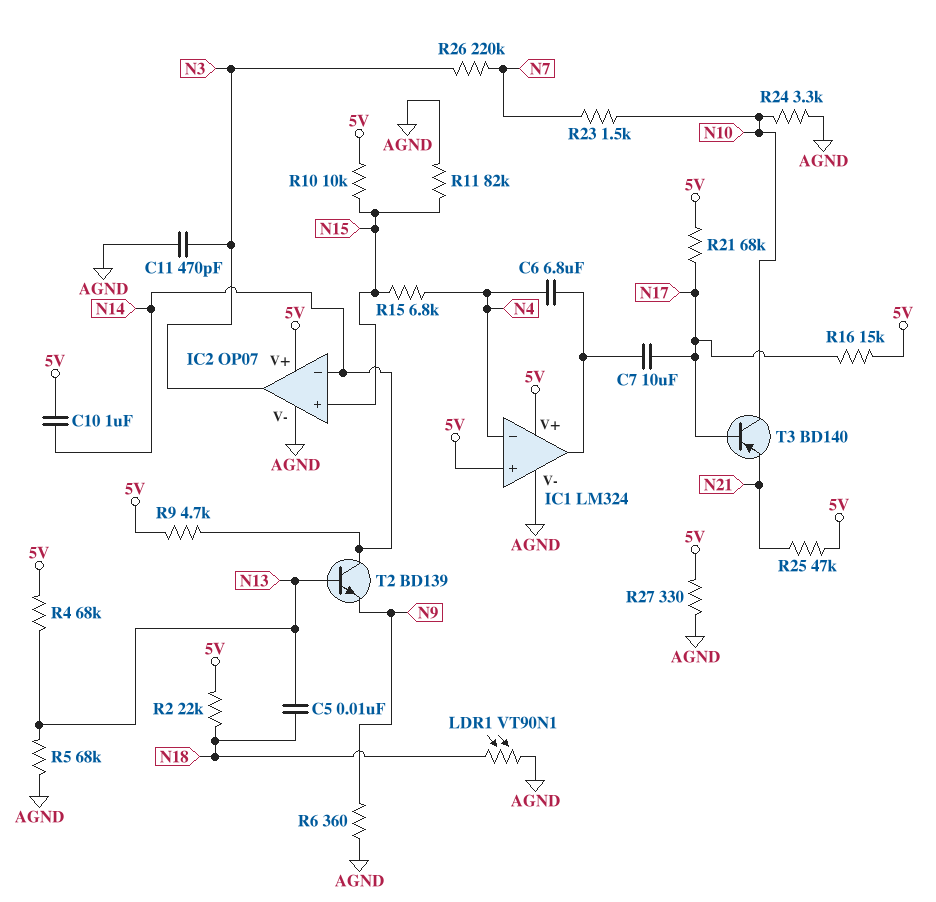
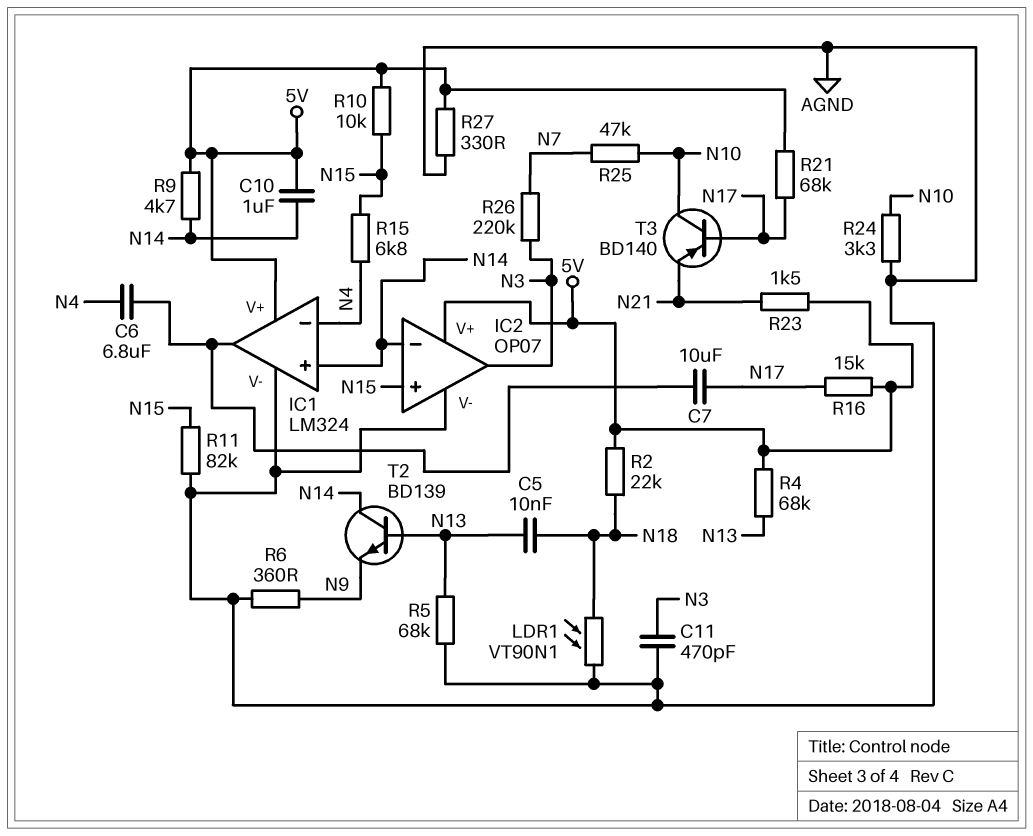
IC1 pin in+: 5V -> N14
R23: 1.5k (N7, N10) -> 1.5k (5V, N21)
R25: 47k (5V, N21) -> 47k (N7, N10)

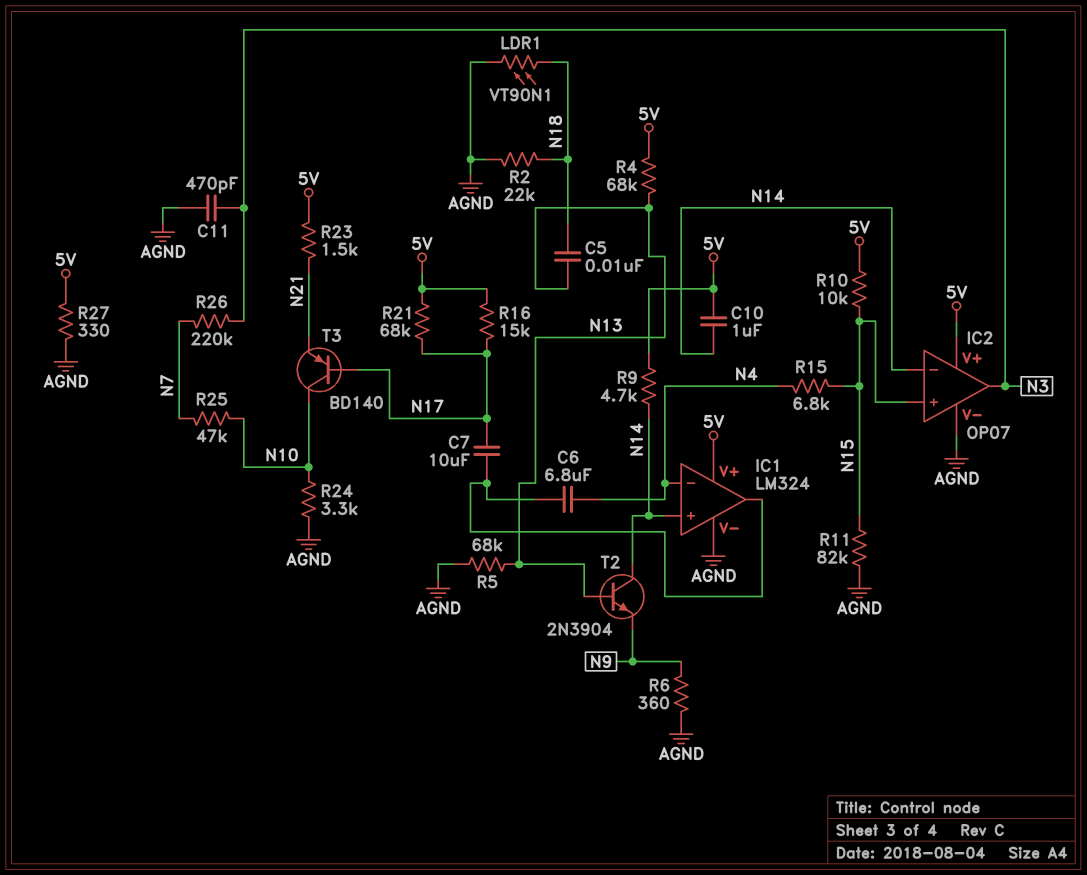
R2: 22k (5V, N18) -> 22k (AGND, N18)
T2: NPN BD139 (B N13, C N14, E N9) -> NPN 2N3904 (B N13, C N14, E N9)

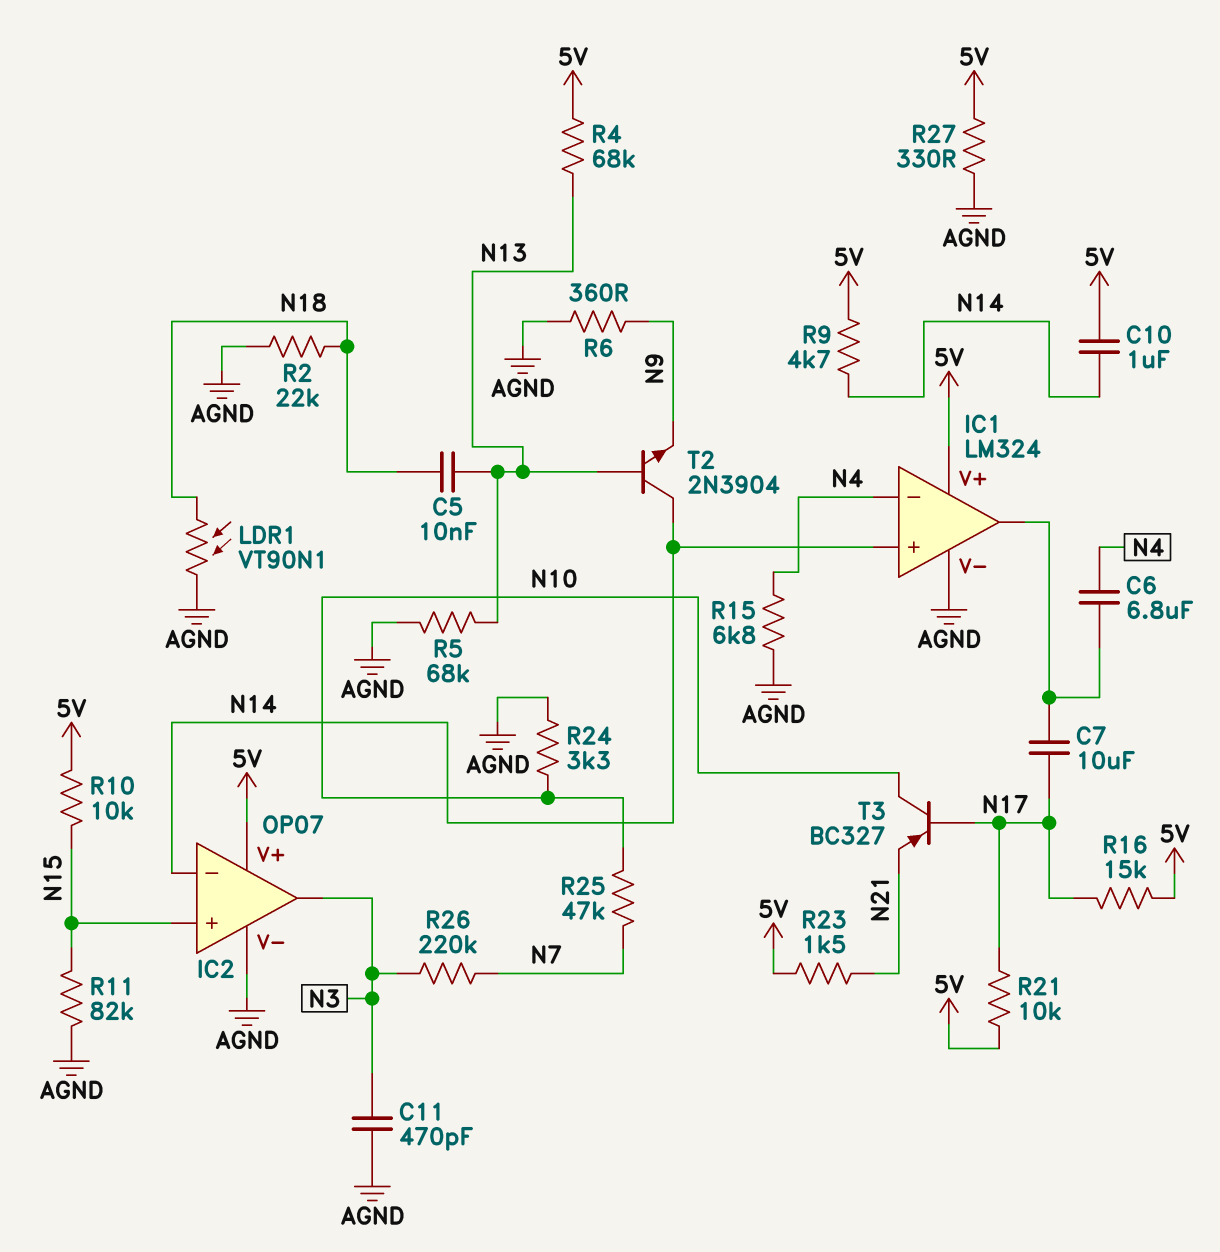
R15: 6.8k (N4, N15) -> 6.8k (AGND, N4)
R21: 68k (5V, N17) -> 10k (5V, N17)
T3: PNP BD140 (B N17, C N10, E N21) -> PNP BC327 (B N17, C N10, E N21)

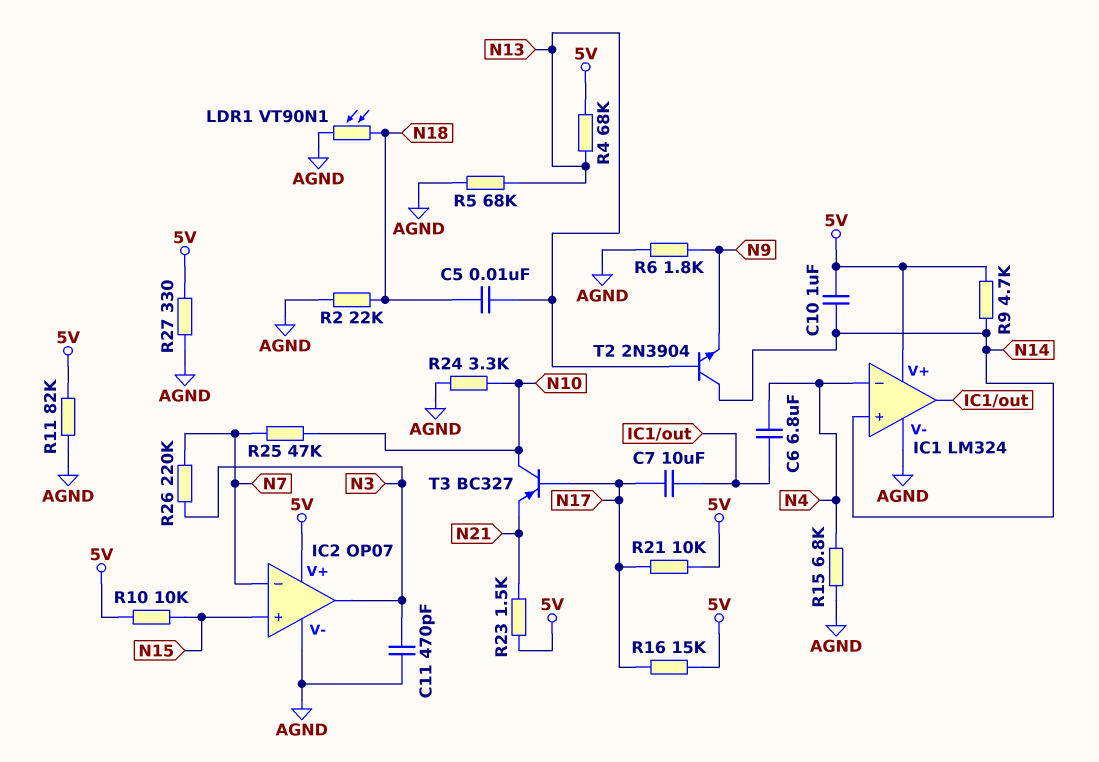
IC2 pin in-: N14 -> N7
R6: 360 (AGND, N9) -> 1.8k (AGND, N9)
R11: 82k (AGND, N15) -> 82k (5V, AGND)

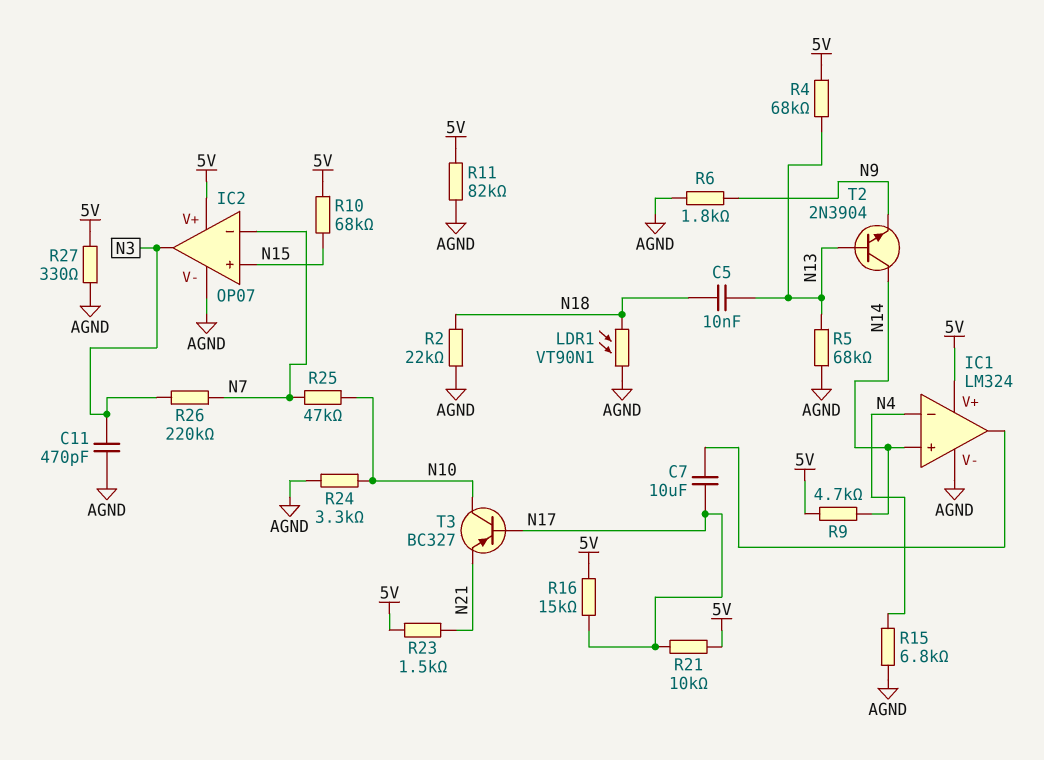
C6: 6.8uF (IC1/out, N4) -> none
C10: 1uF (5V, N14) -> none
R10: 10k (5V, N15) -> 68k (5V, N15)

